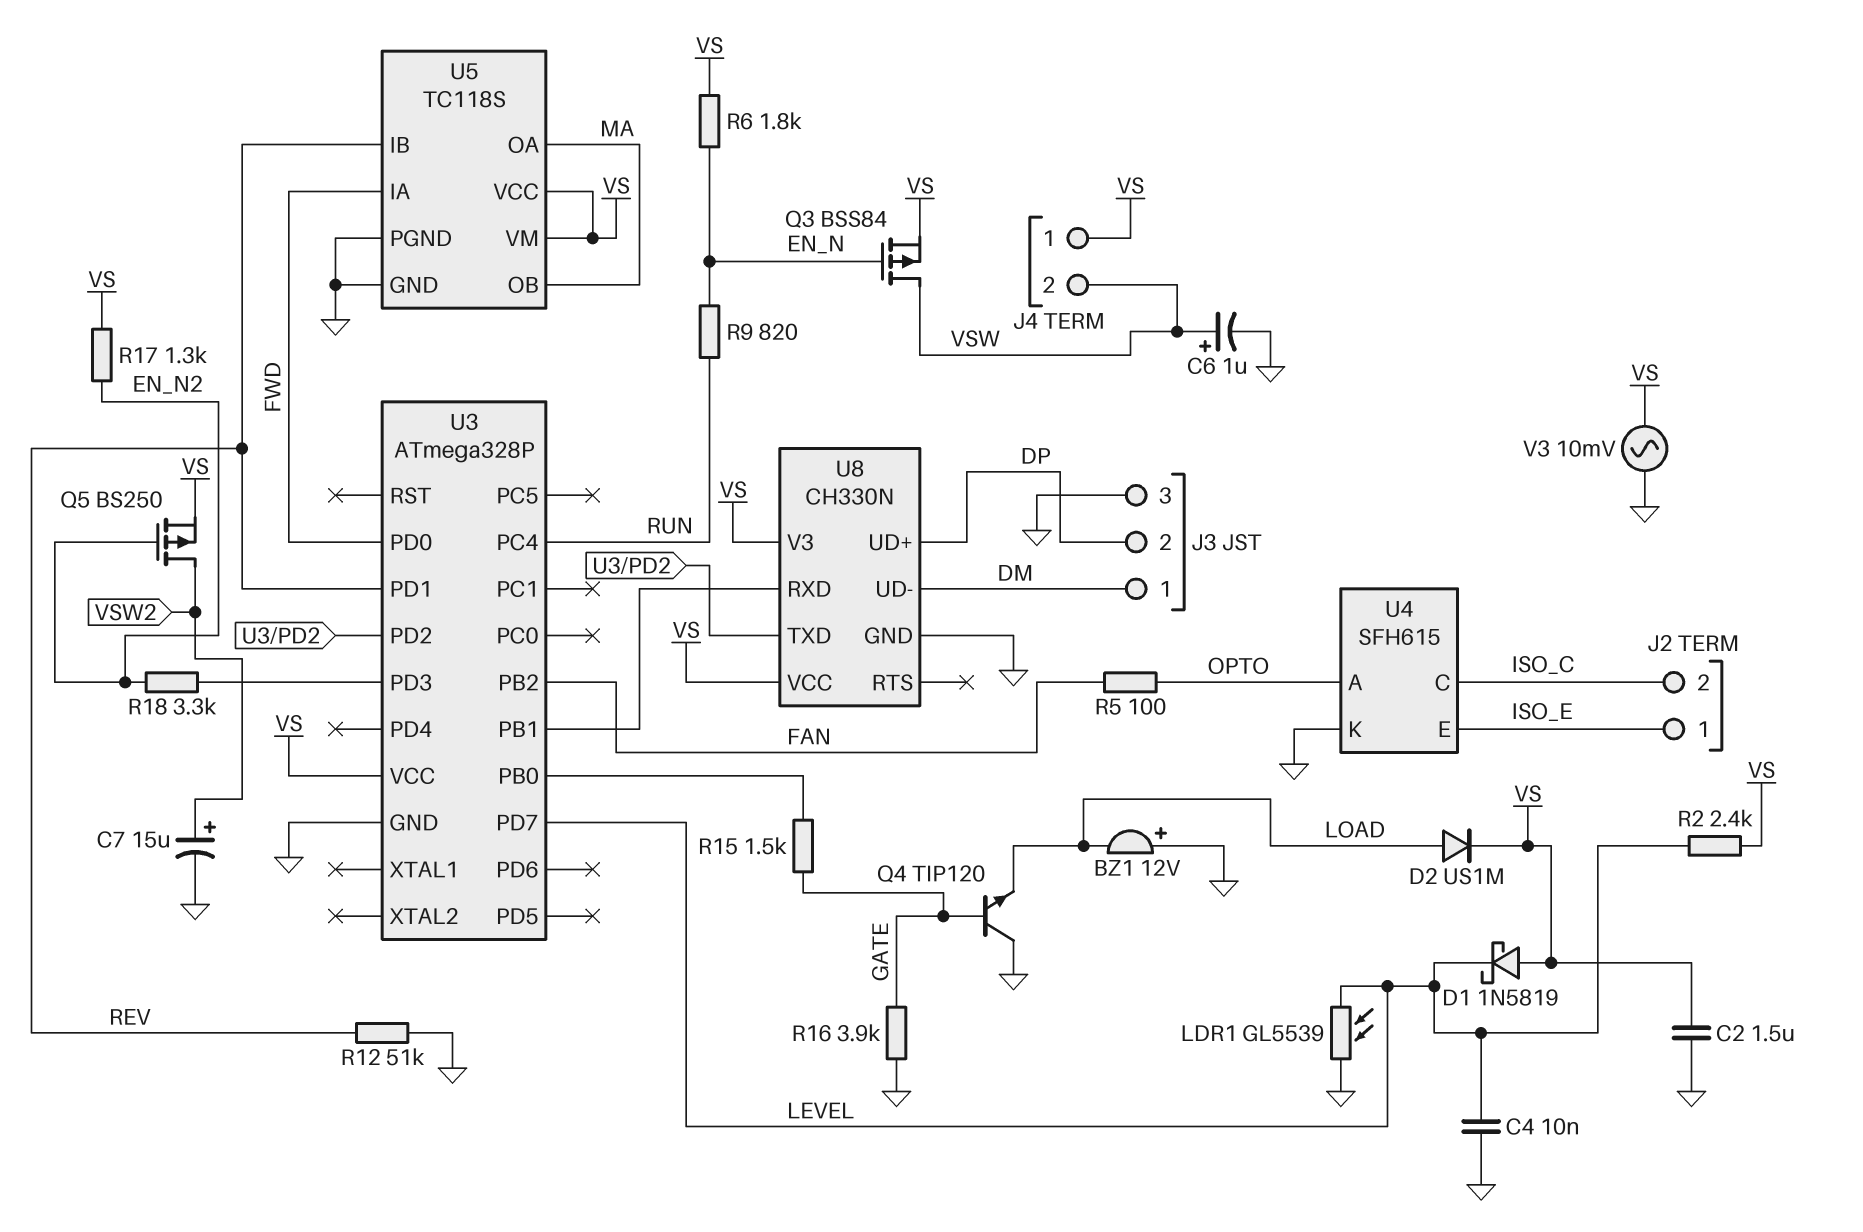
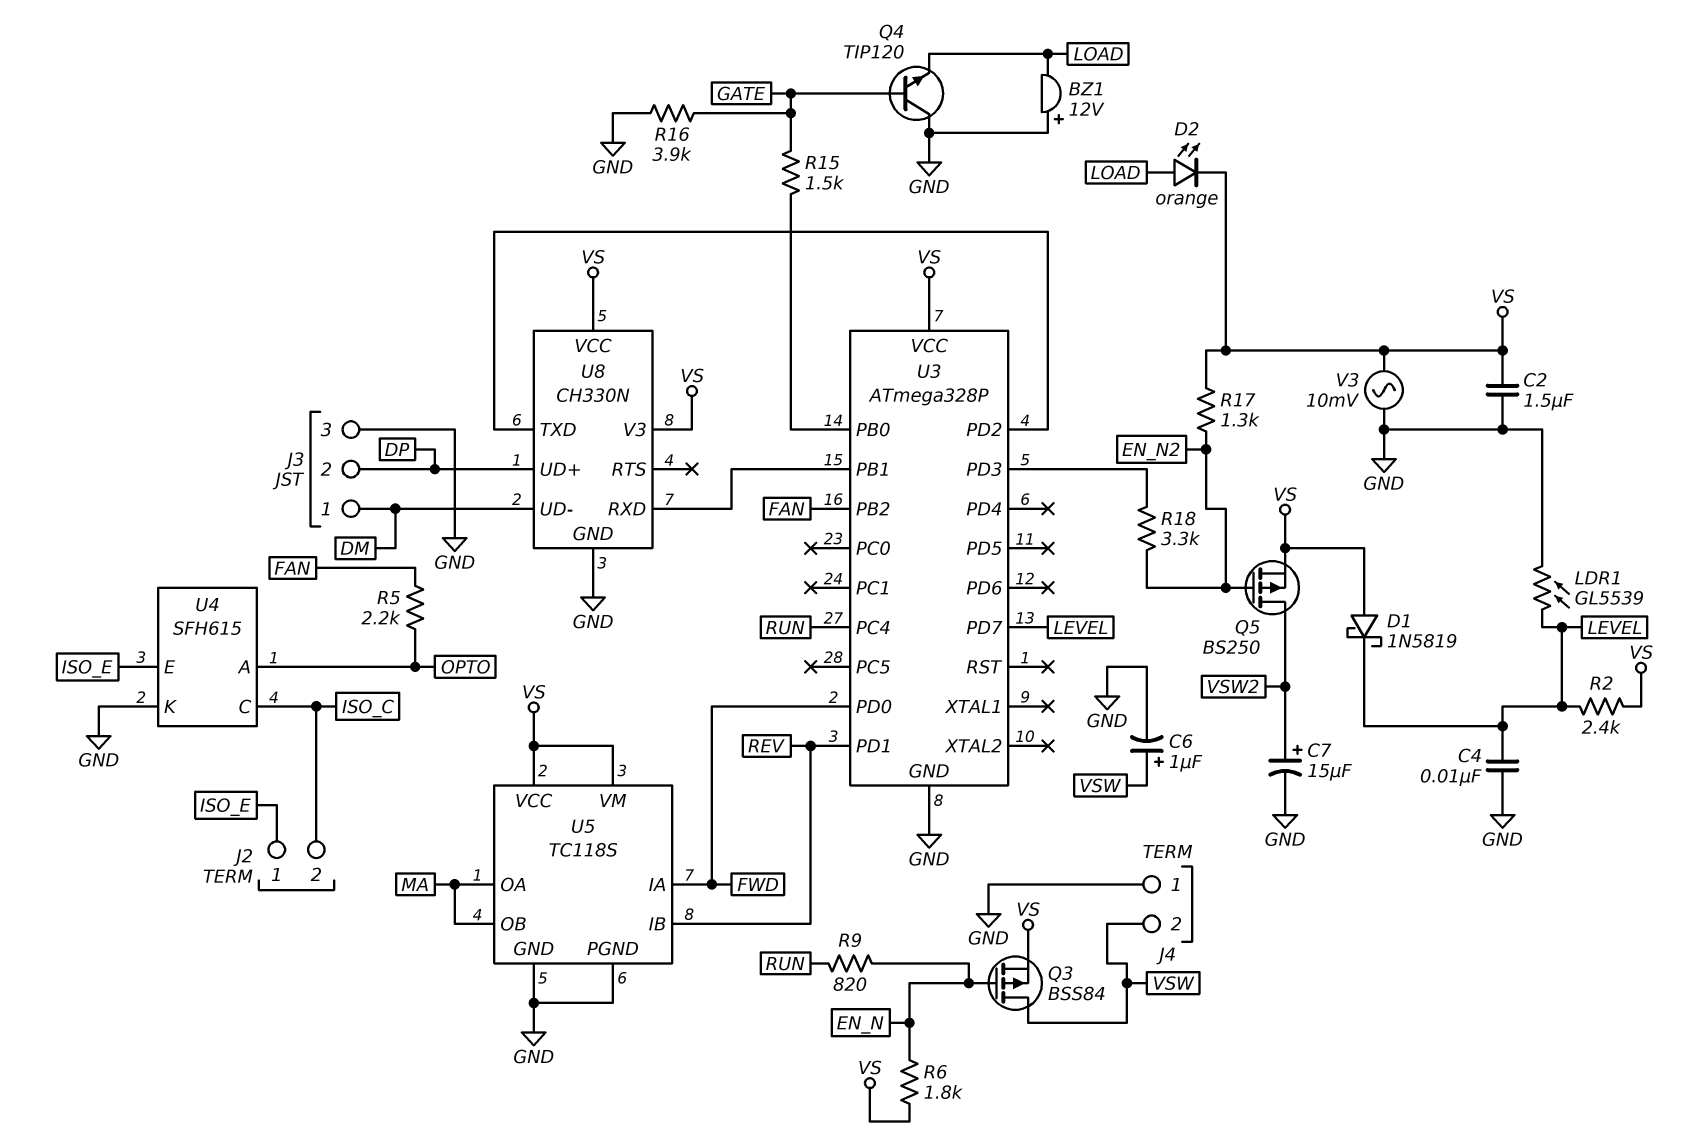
D2: diode US1M (A LOAD, K VS) -> LED orange (A LOAD, K VS)
J4 pin 1: VS -> GND
R5: 100 (FAN, OPTO) -> 2.2k (FAN, OPTO)
R12: 51k (GND, REV) -> none

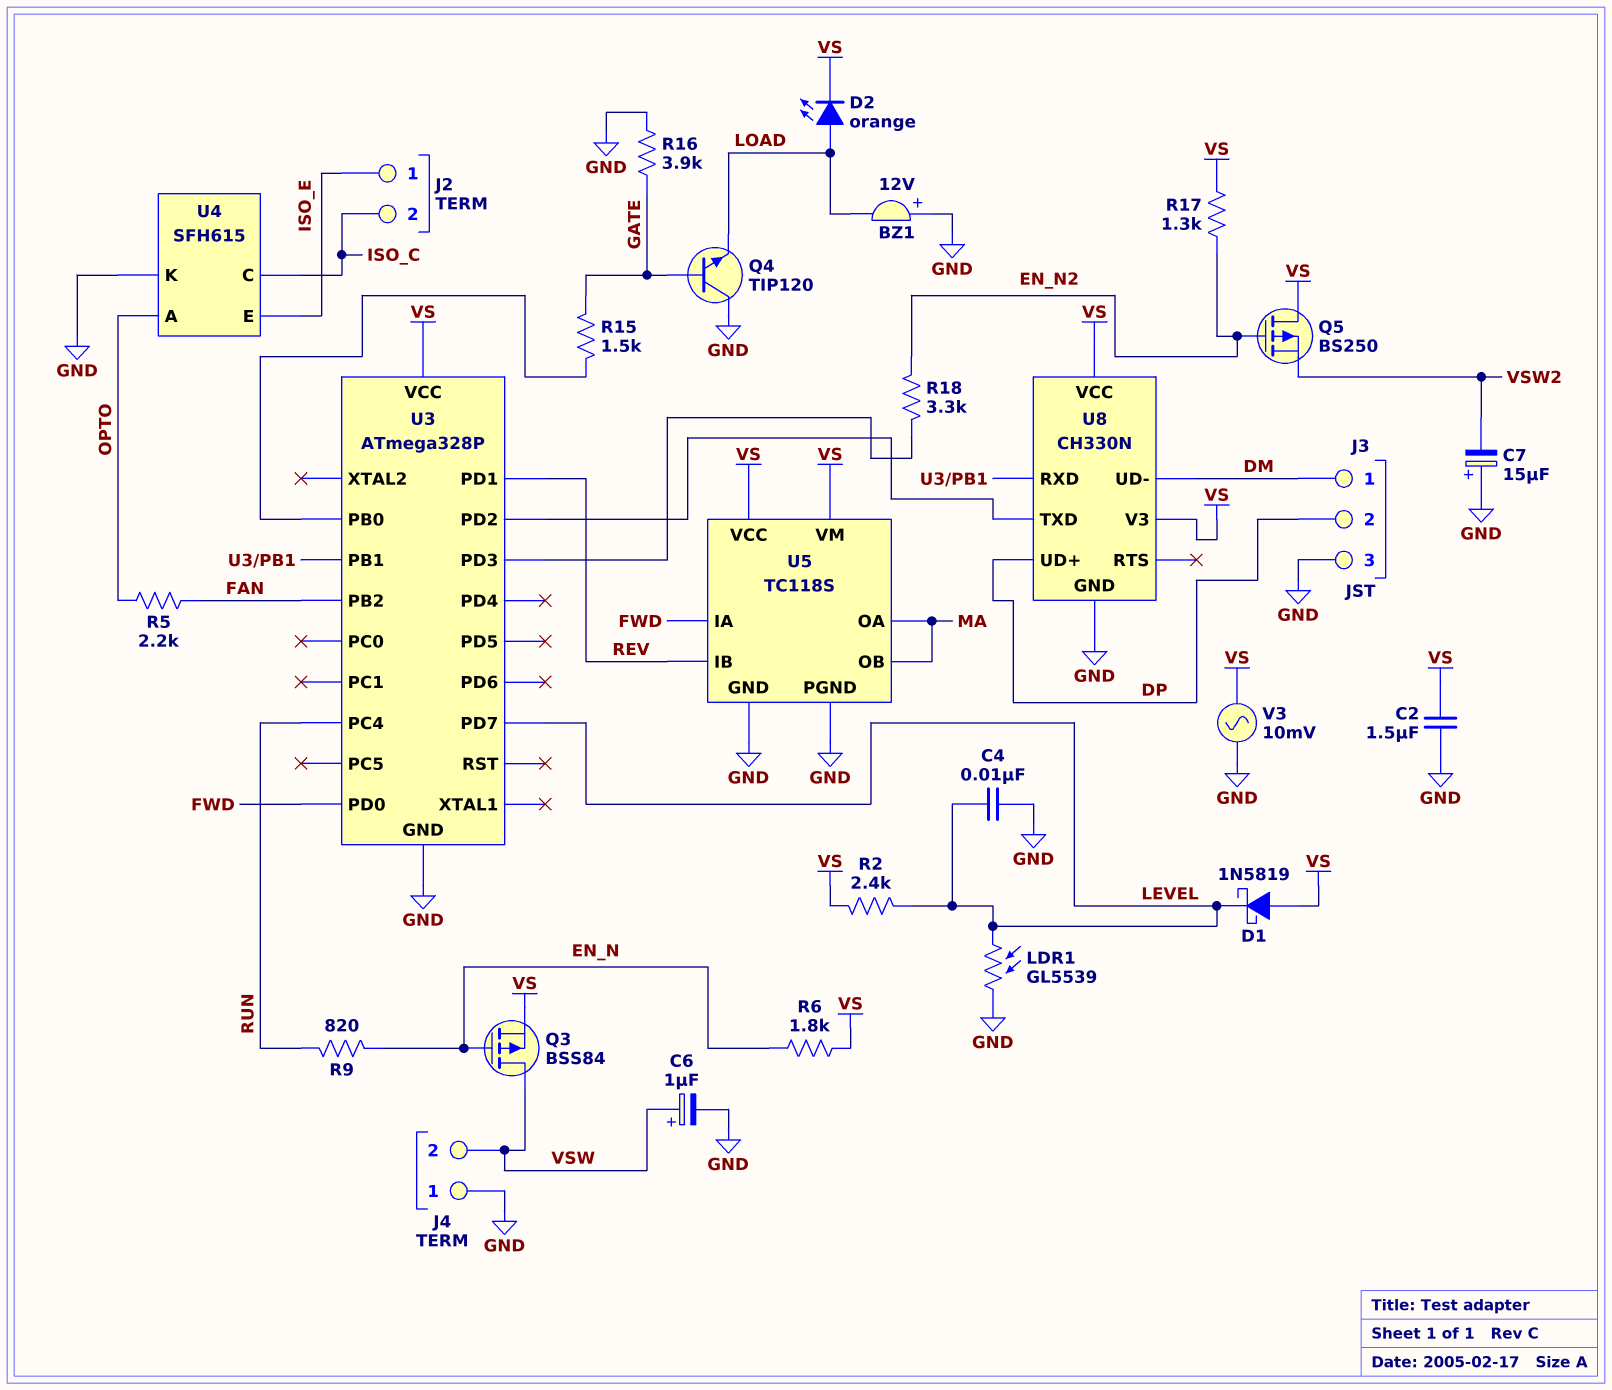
C7: 15uF (plus VSW2, minus GND) -> 15uF (plus GND, minus VSW2)
Q5: PMOS BS250 (G EN_N2, D VSW2, S VS) -> PMOS BS250 (G EN_N2, D VS, S VSW2)

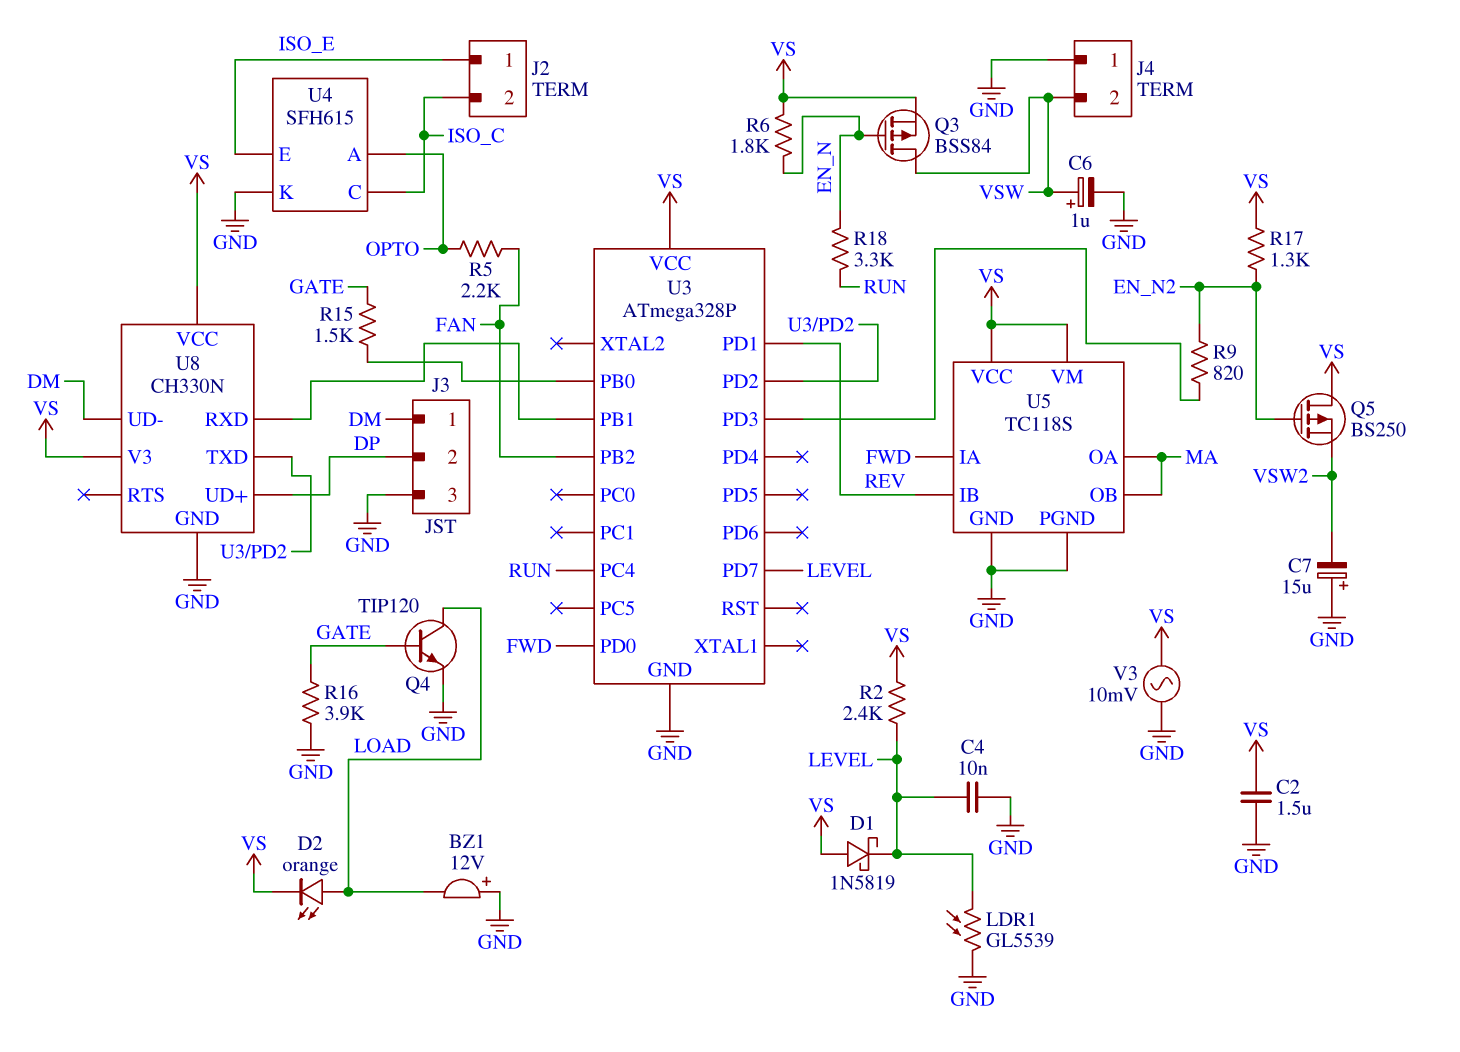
Q4: NPN TIP120 (B GATE, C GND, E LOAD) -> NPN TIP120 (B GATE, C LOAD, E GND)
R9: 820 (EN_N, RUN) -> 820 (EN_N2, U3/PD3)
R18: 3.3k (EN_N2, U3/PD3) -> 3.3k (EN_N, RUN)

